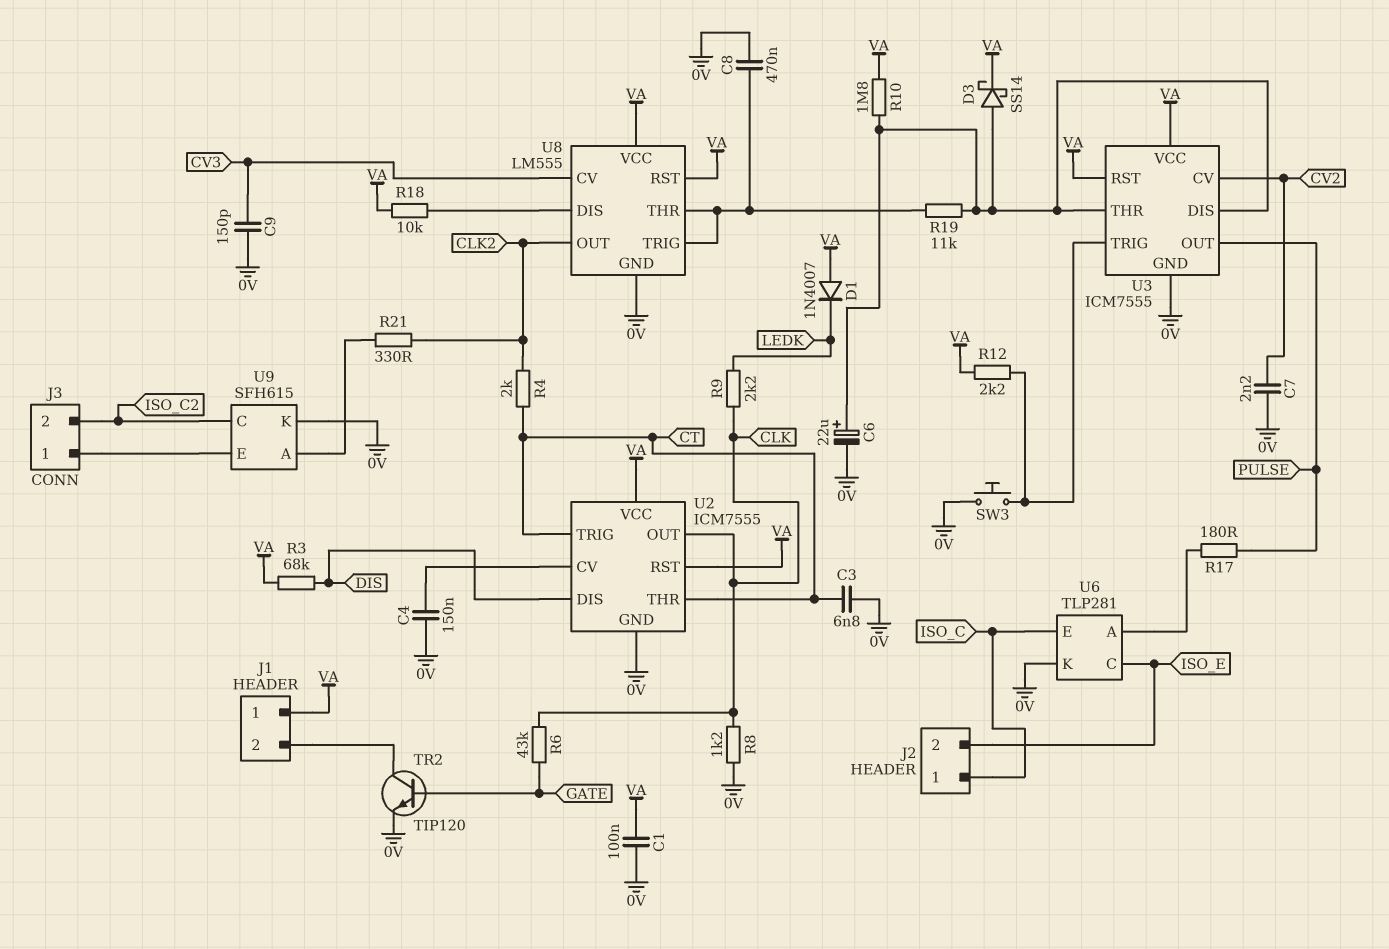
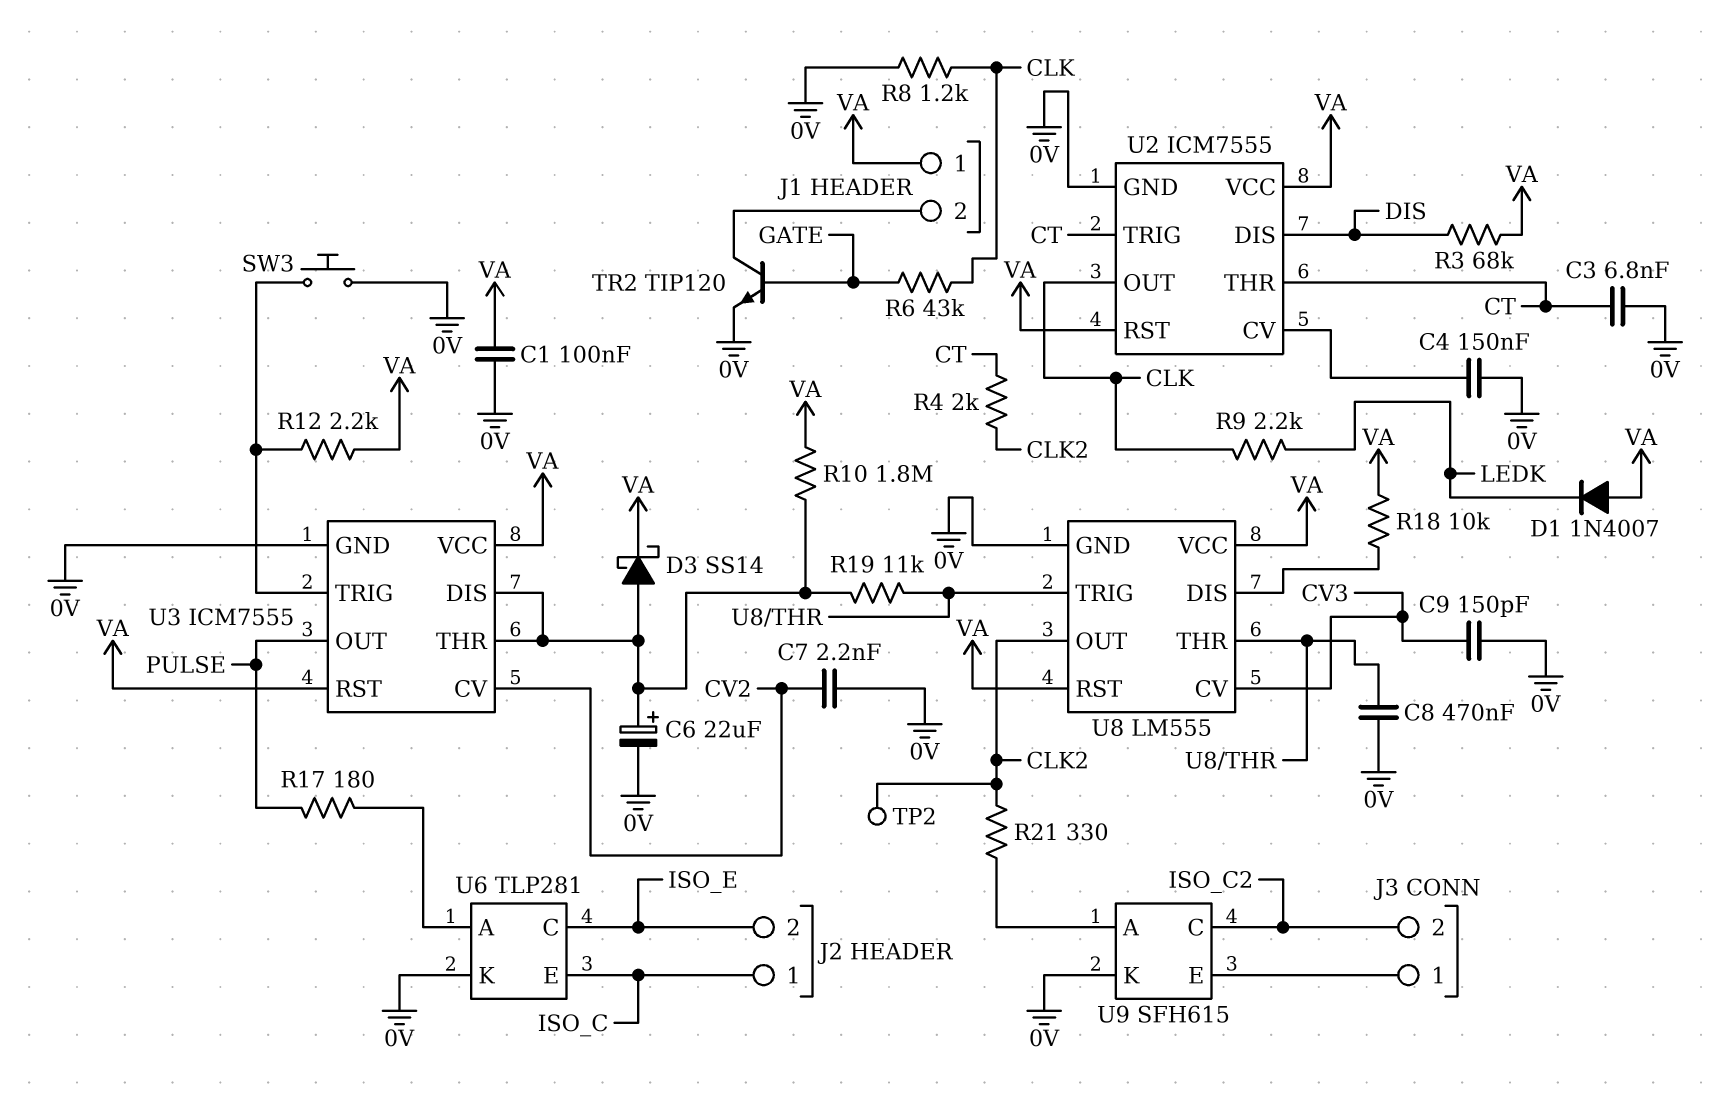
TP2: none -> test point (CLK2)

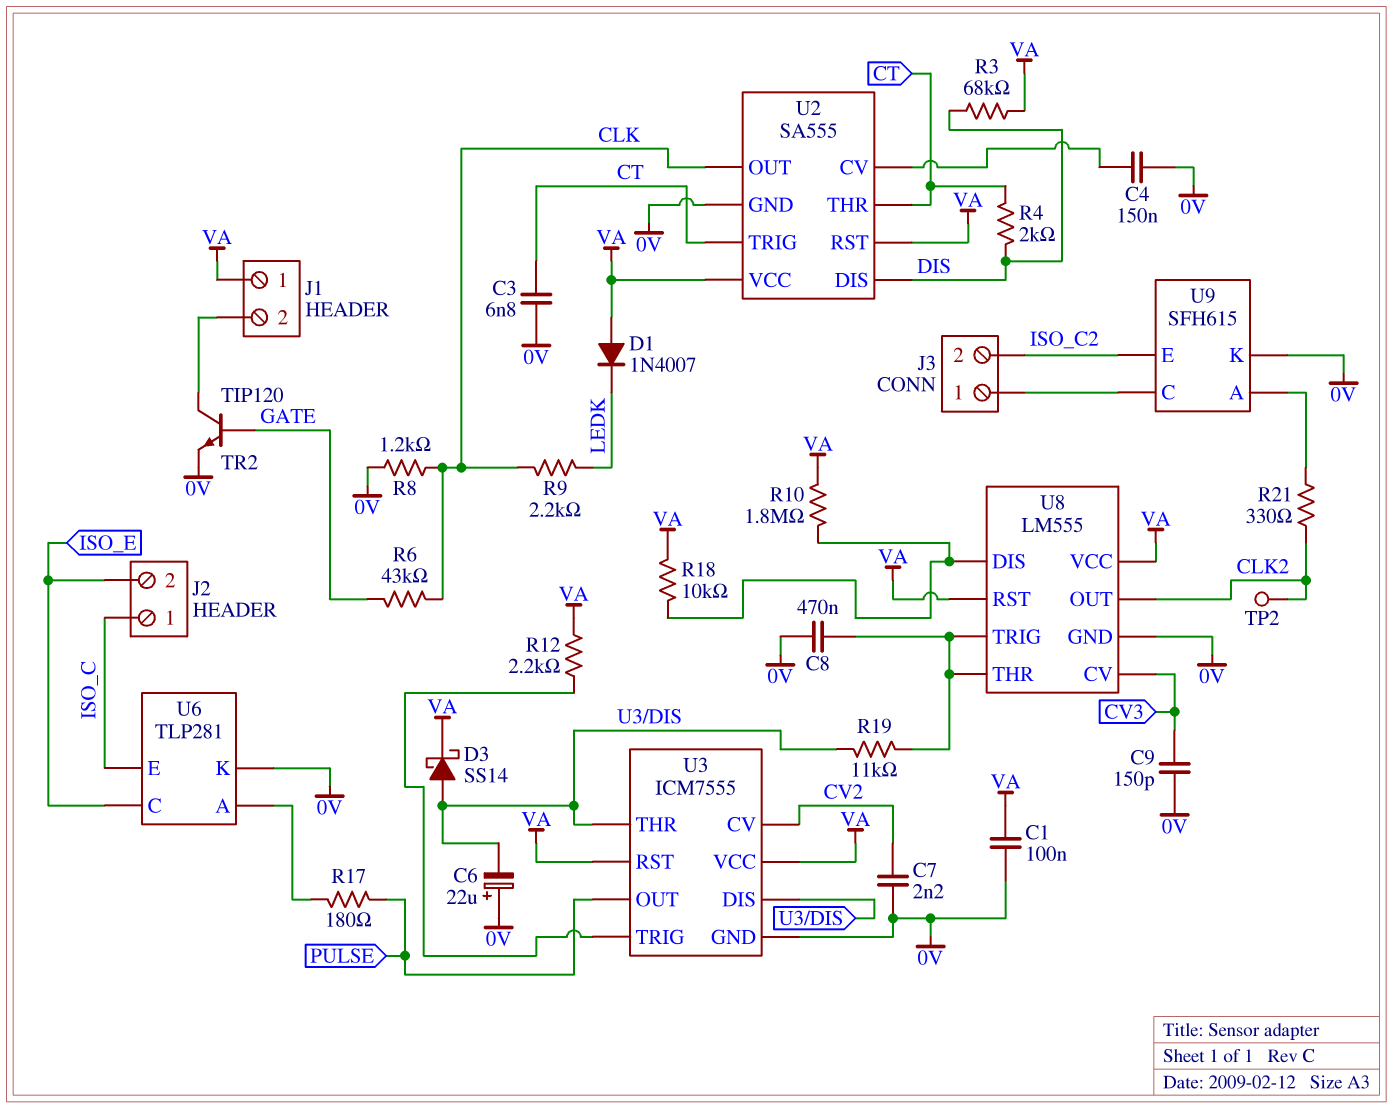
C6: 22uF (plus U3/DIS, minus 0V) -> 22uF (plus 0V, minus U3/DIS)
R4: 2k (CLK2, CT) -> 2k (CT, DIS)
R10: 1.8M (U3/DIS, VA) -> 1.8M (U8/DIS, VA)
SW3: button (0V, U3/TRIG) -> none
U2: ICM7555 -> SA555
U9 pin C: ISO_C2 -> J3/1
U9 pin E: J3/1 -> ISO_C2

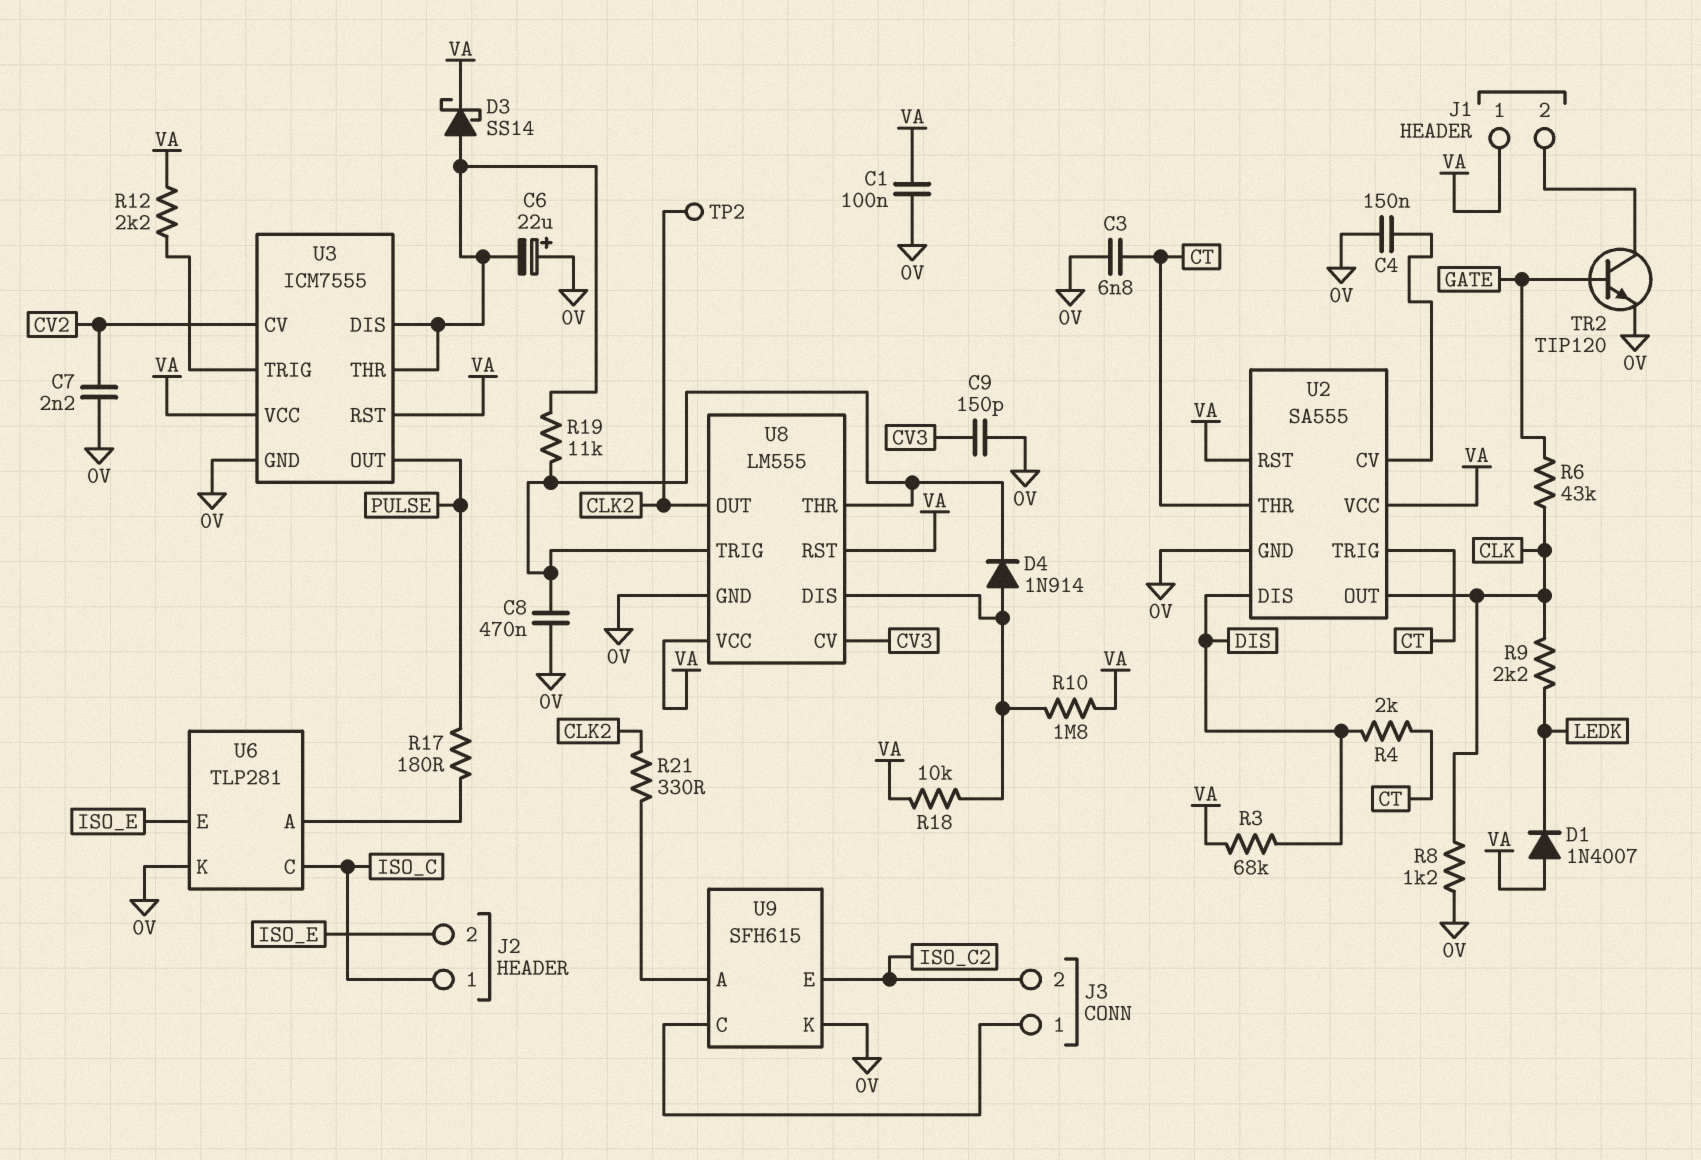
D4: none -> diode 1N914 (A U8/DIS, K U8/THR)
U6 pin C: ISO_E -> ISO_C
U6 pin E: ISO_C -> ISO_E

